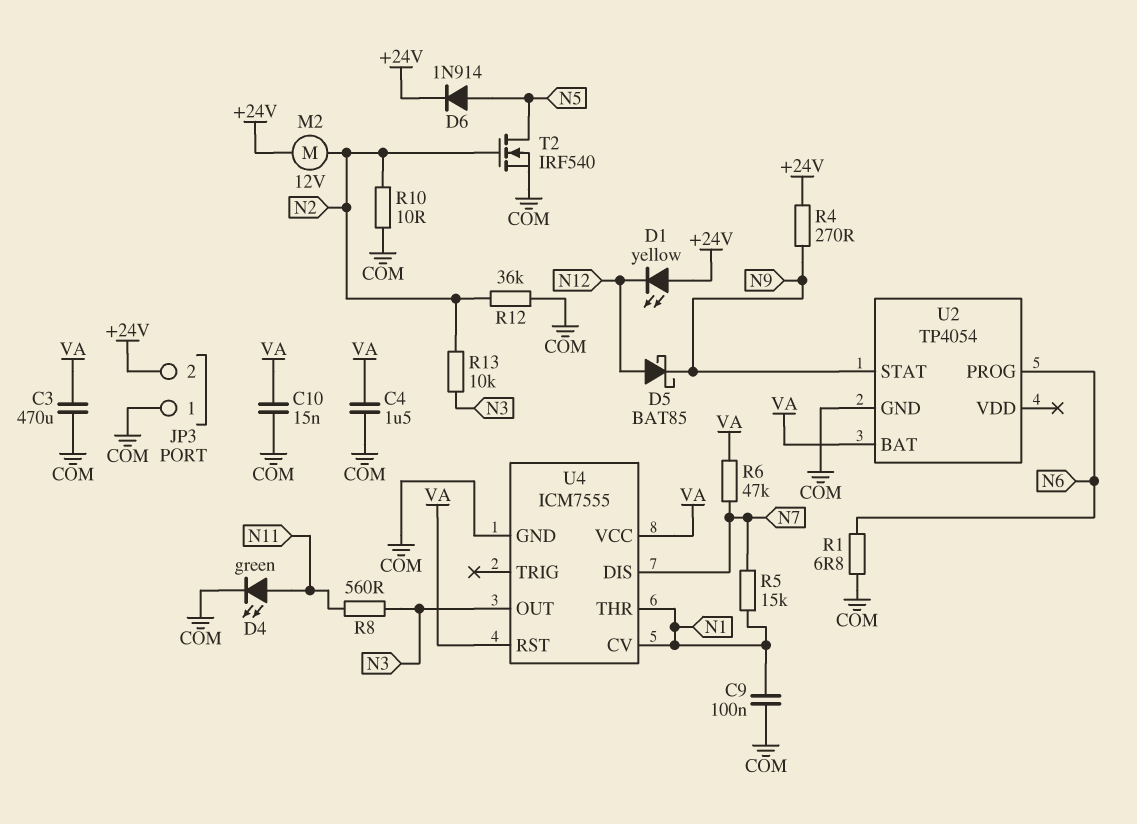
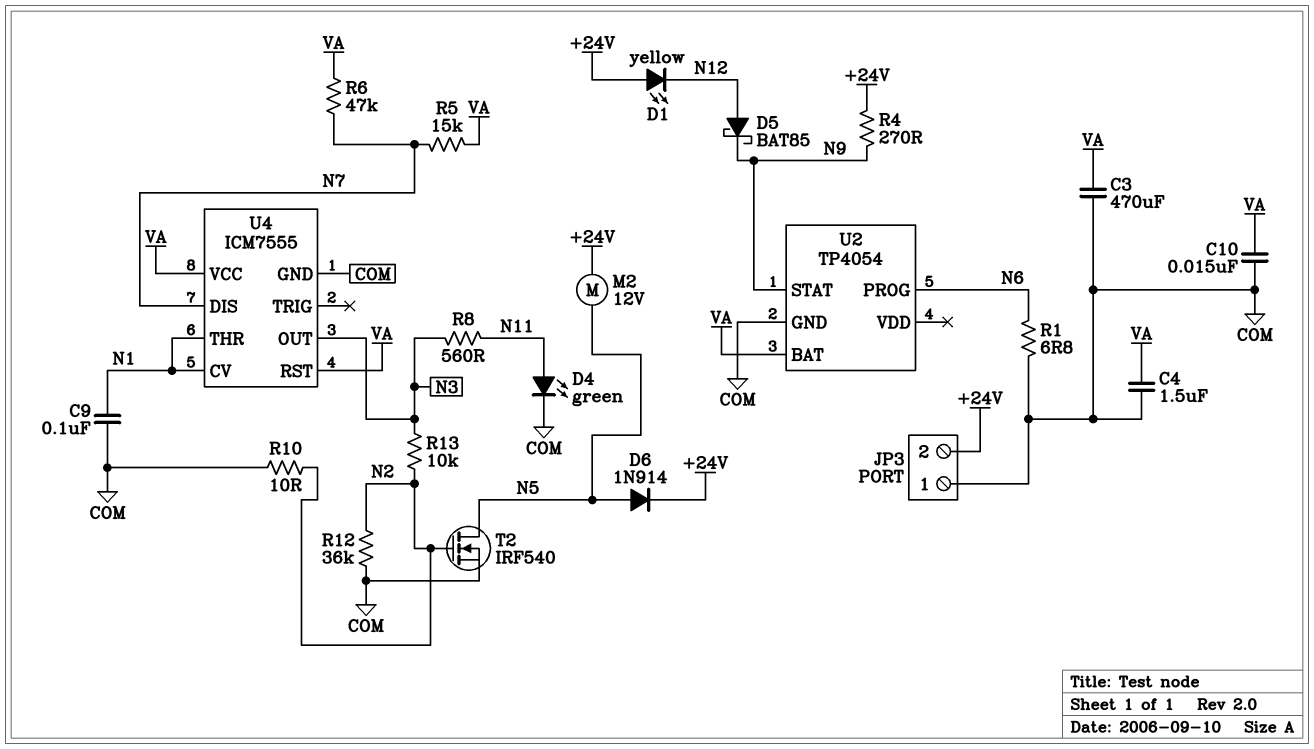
M2: motor 12V (+24V, N2) -> motor 12V (+24V, N5)
R5: 15k (N1, N7) -> 15k (N7, VA)

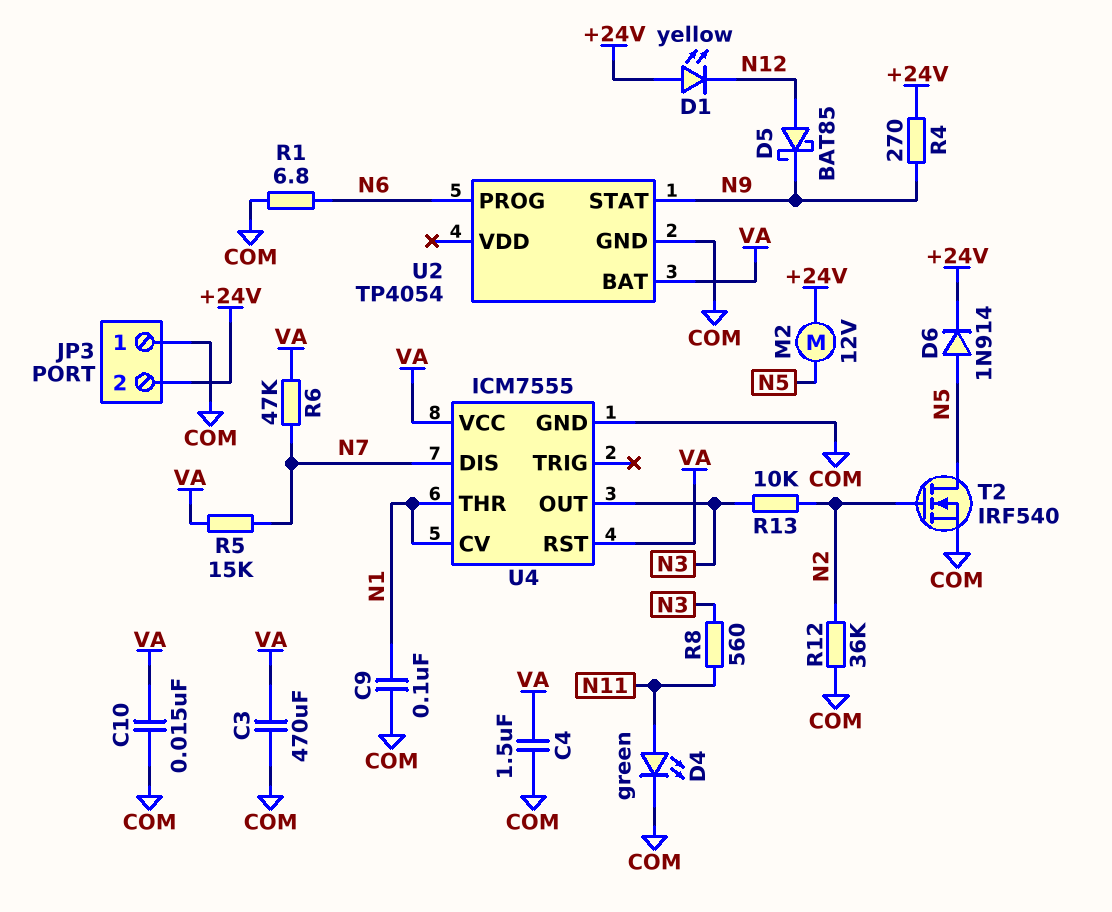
R10: 10 (COM, N2) -> none

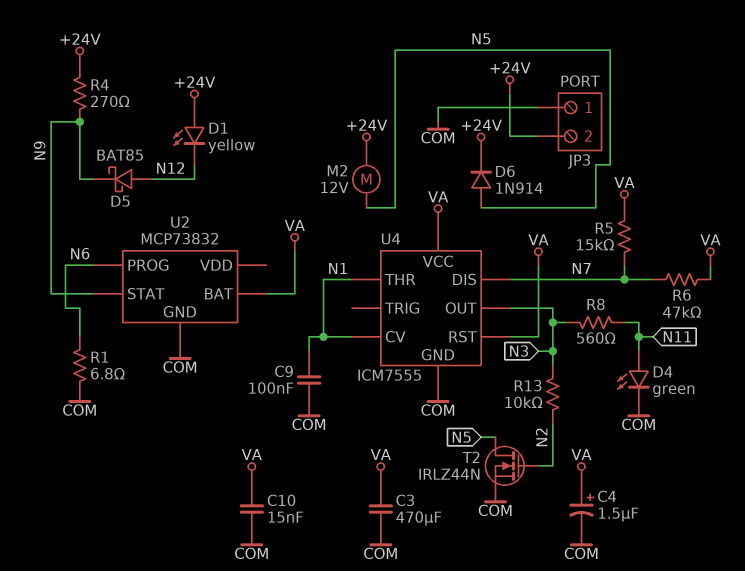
C4: 1.5uF (COM, VA) -> 1.5uF (plus VA, minus COM)
R12: 36k (COM, N2) -> none
T2: NMOS IRF540 (G N2, D N5, S COM) -> NMOS IRLZ44N (G N2, D N5, S COM)
U2: TP4054 -> MCP73832

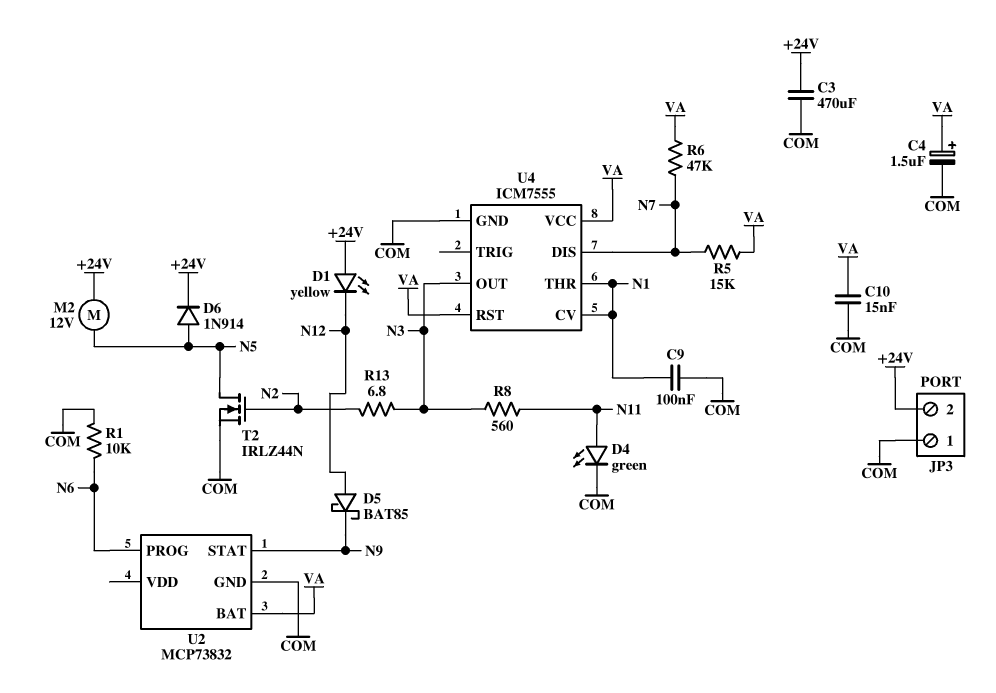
C3: 470uF (COM, VA) -> 470uF (+24V, COM)
R1: 6.8 (COM, N6) -> 10k (COM, N6)
R4: 270 (+24V, N9) -> none
R13: 10k (N2, N3) -> 6.8 (N2, N3)

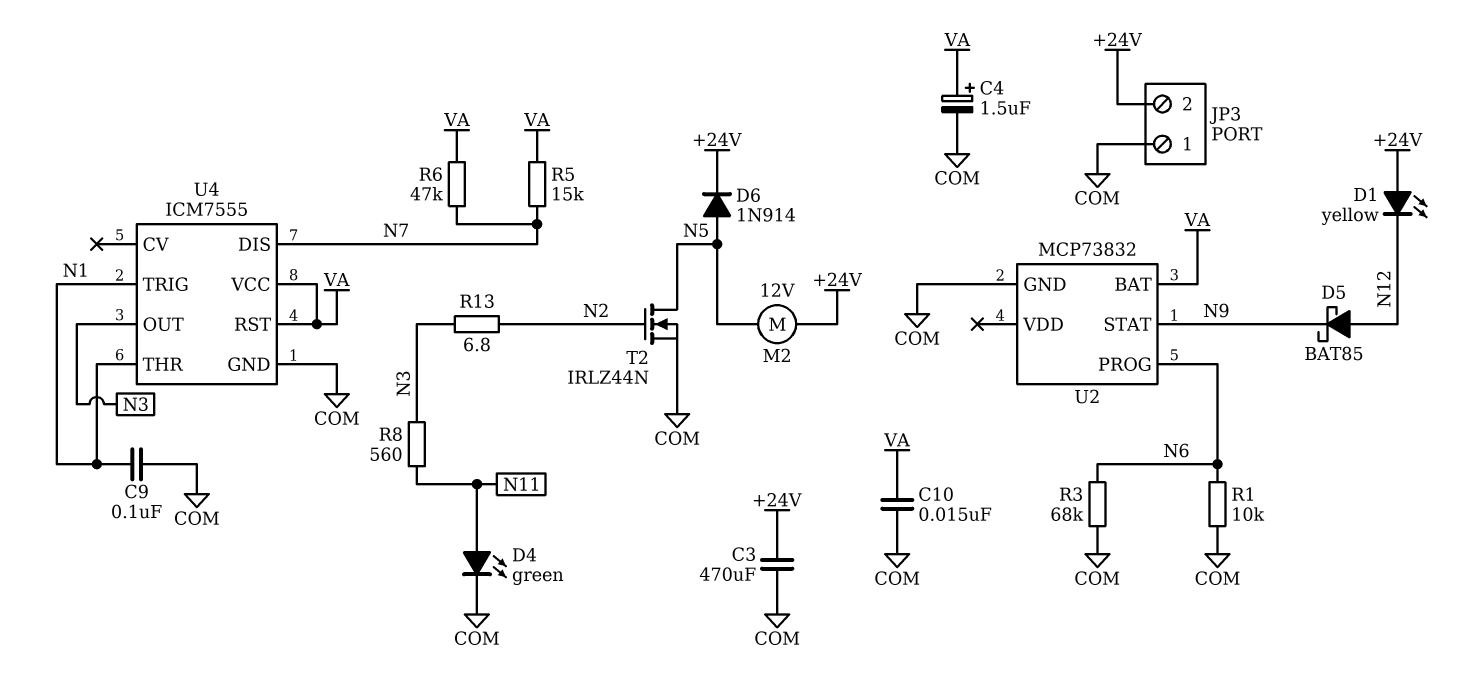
R3: none -> 68k (COM, N6)
U4 pin CV: N1 -> none
U4 pin TRIG: none -> N1

